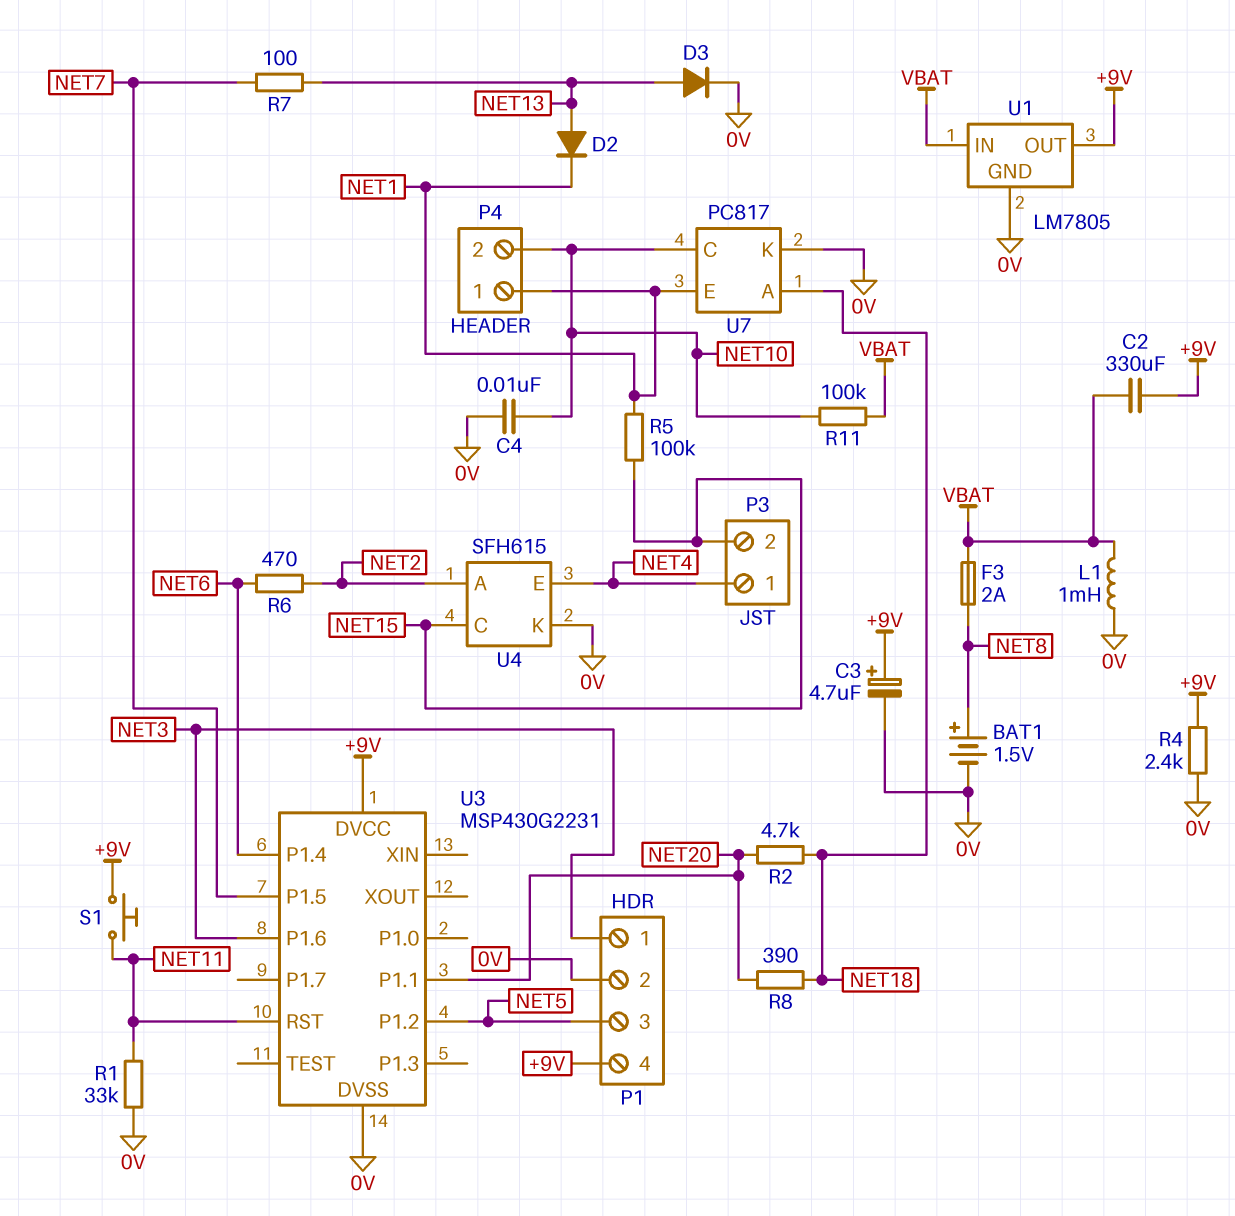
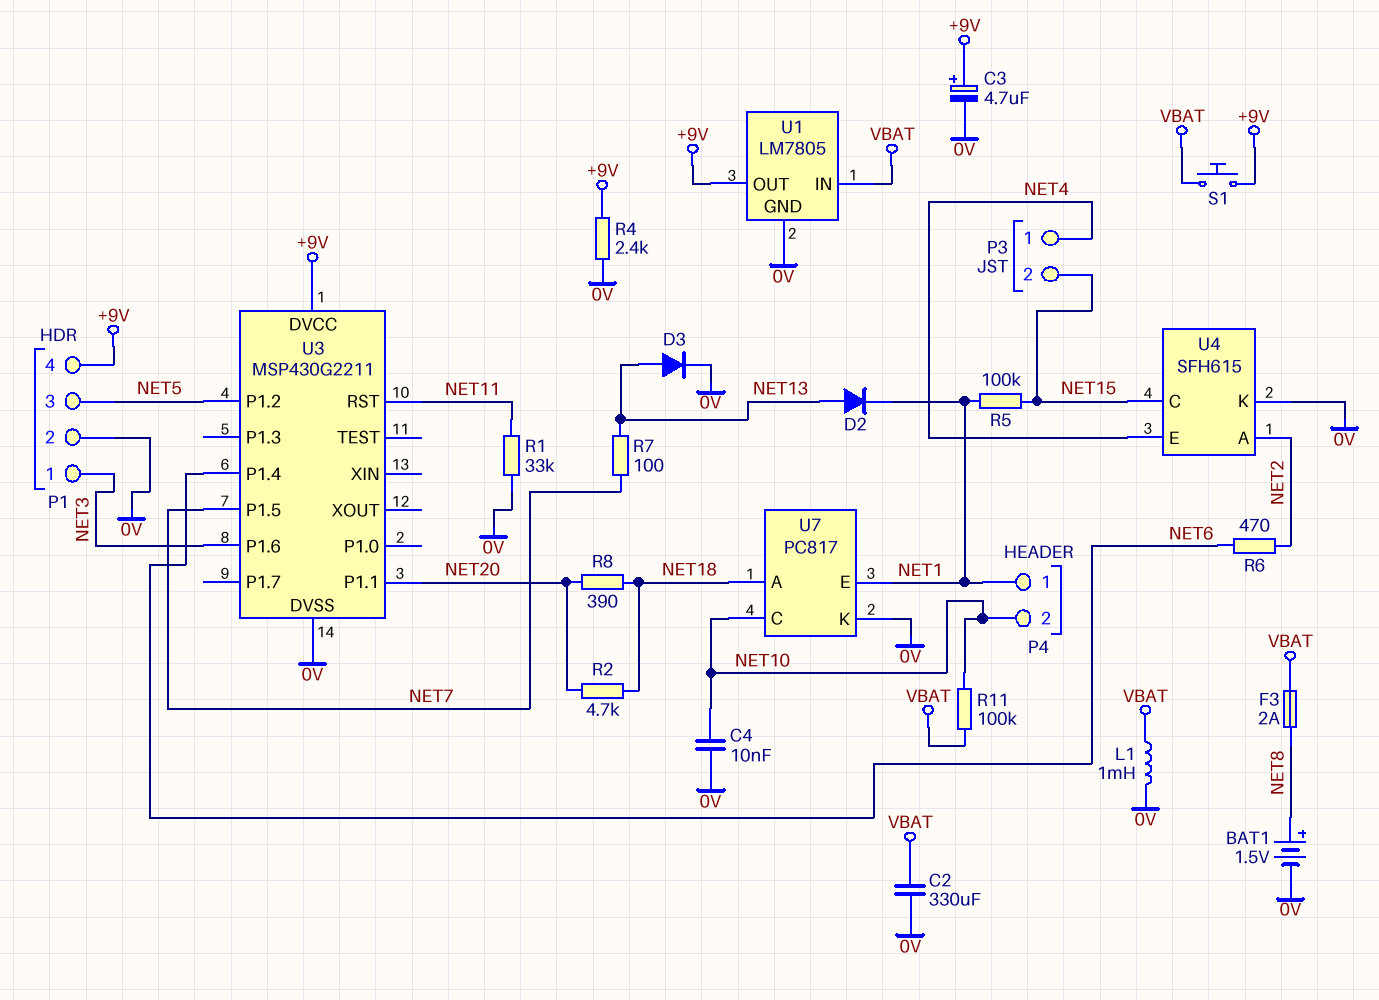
C2: 330uF (+9V, VBAT) -> 330uF (0V, VBAT)
S1: button (+9V, NET11) -> button (+9V, VBAT)
U3: MSP430G2231 -> MSP430G2211

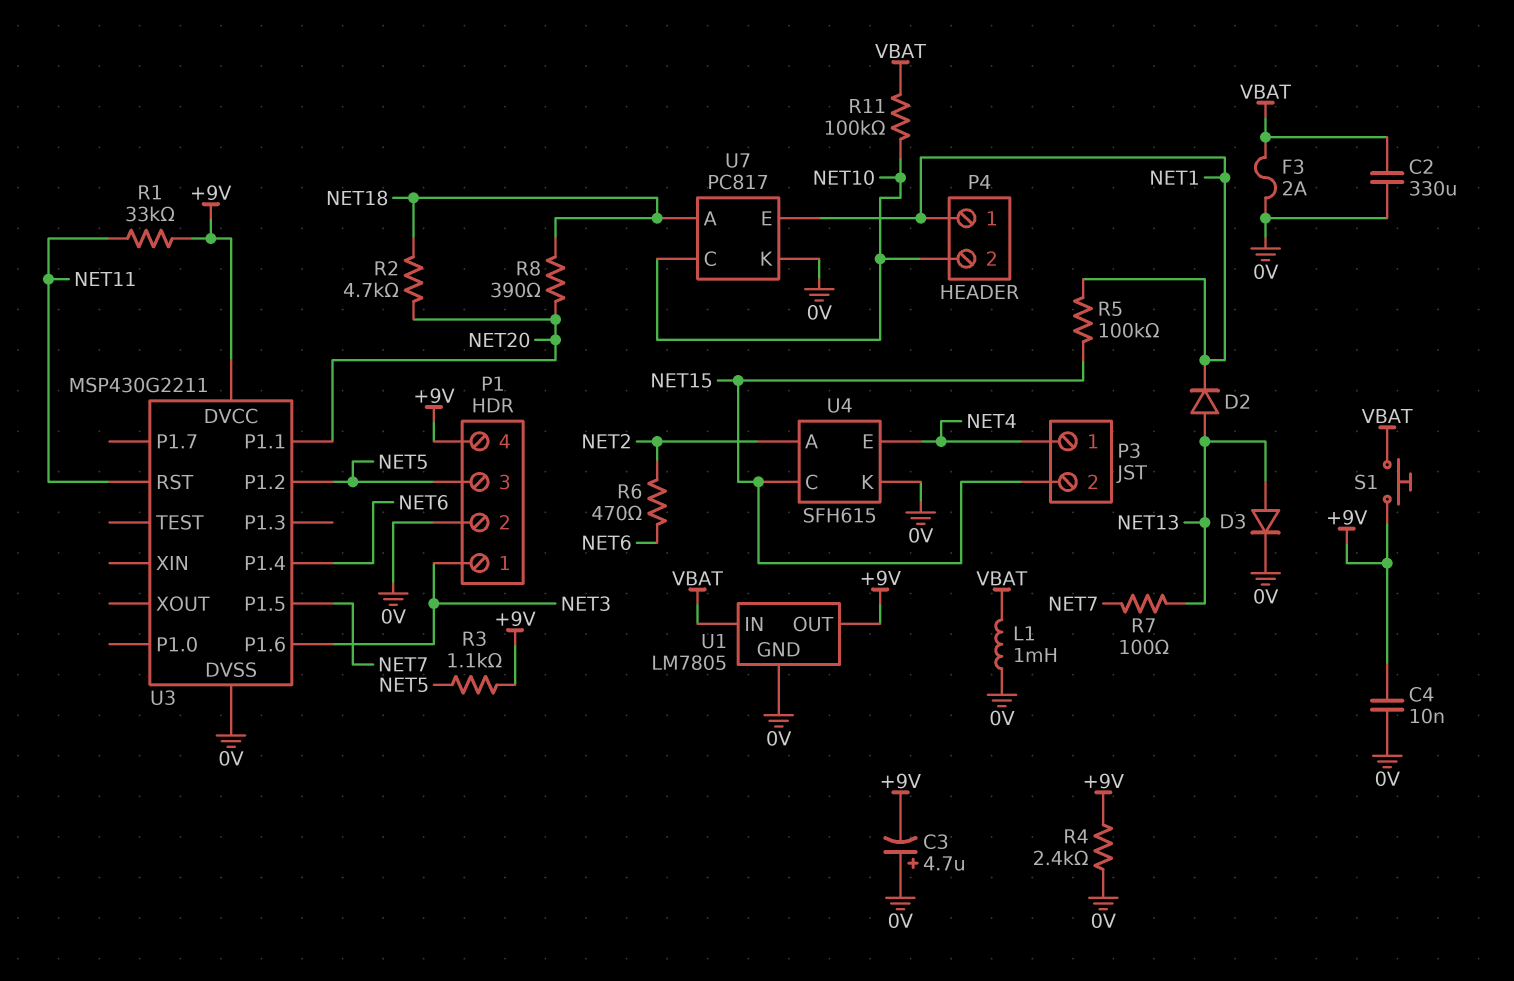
BAT1: 1.5V (plus NET8, minus 0V) -> none
C3: 4.7uF (plus +9V, minus 0V) -> 4.7uF (plus 0V, minus +9V)
C4: 10nF (0V, NET10) -> 10nF (+9V, 0V)
F3: 2A (NET8, VBAT) -> 2A (0V, VBAT)
R1: 33k (0V, NET11) -> 33k (+9V, NET11)
R3: none -> 1.1k (+9V, NET5)

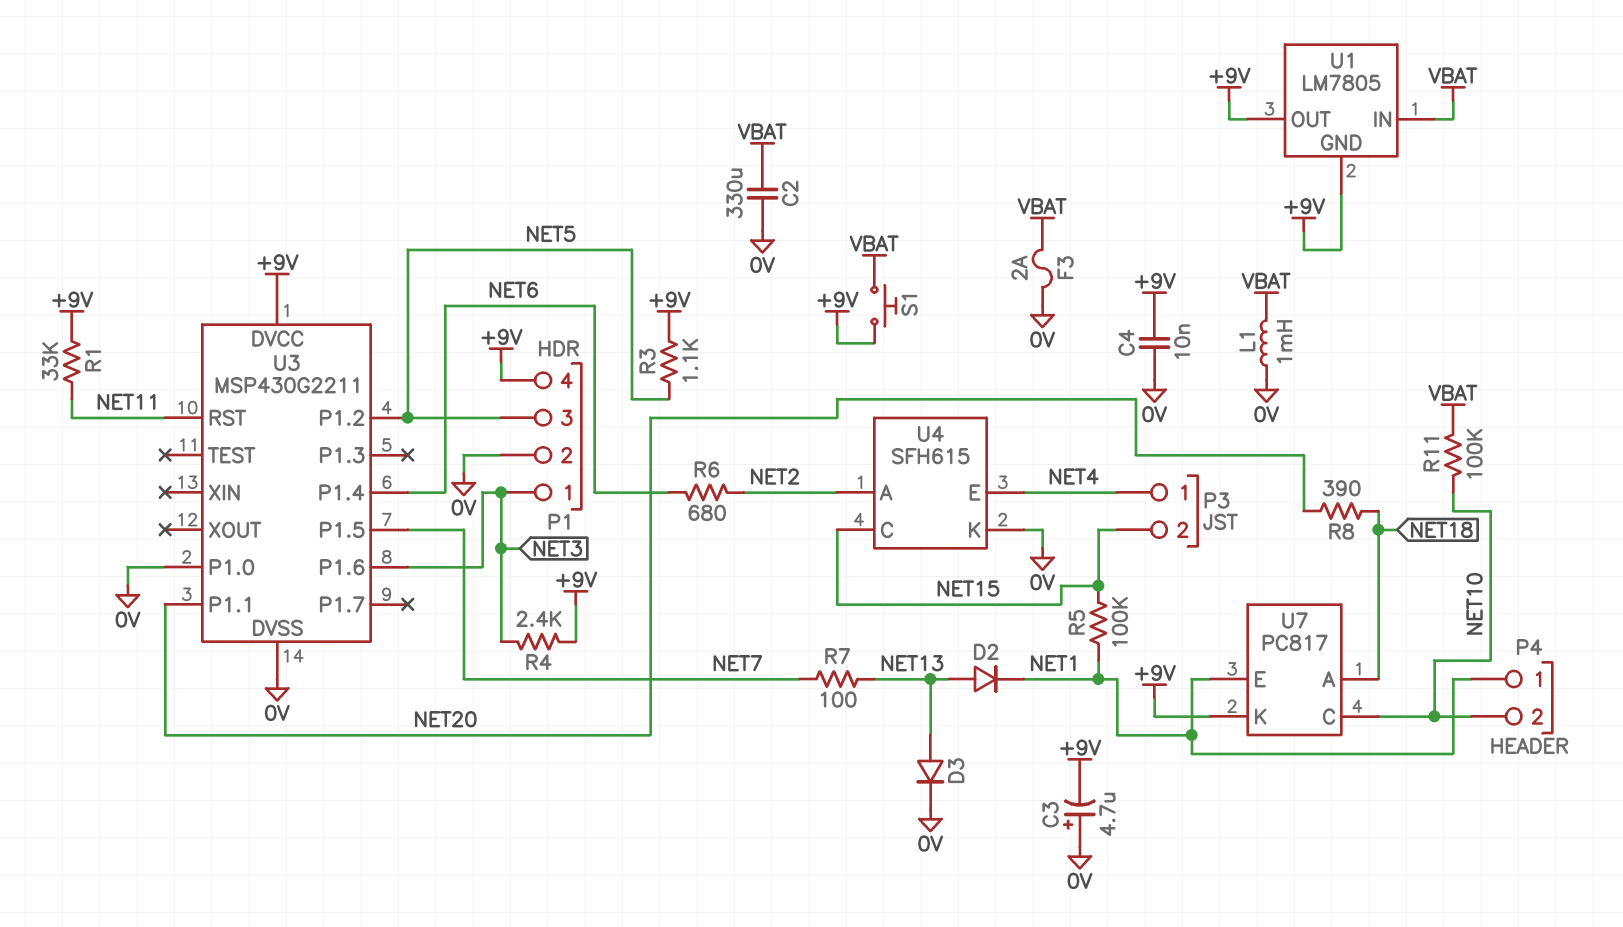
R2: 4.7k (NET18, NET20) -> none
R4: 2.4k (+9V, 0V) -> 2.4k (+9V, NET3)
R6: 470 (NET2, NET6) -> 680 (NET2, NET6)
U1 pin GND: 0V -> +9V
U3 pin P1.0: none -> 0V
U7 pin K: 0V -> +9V

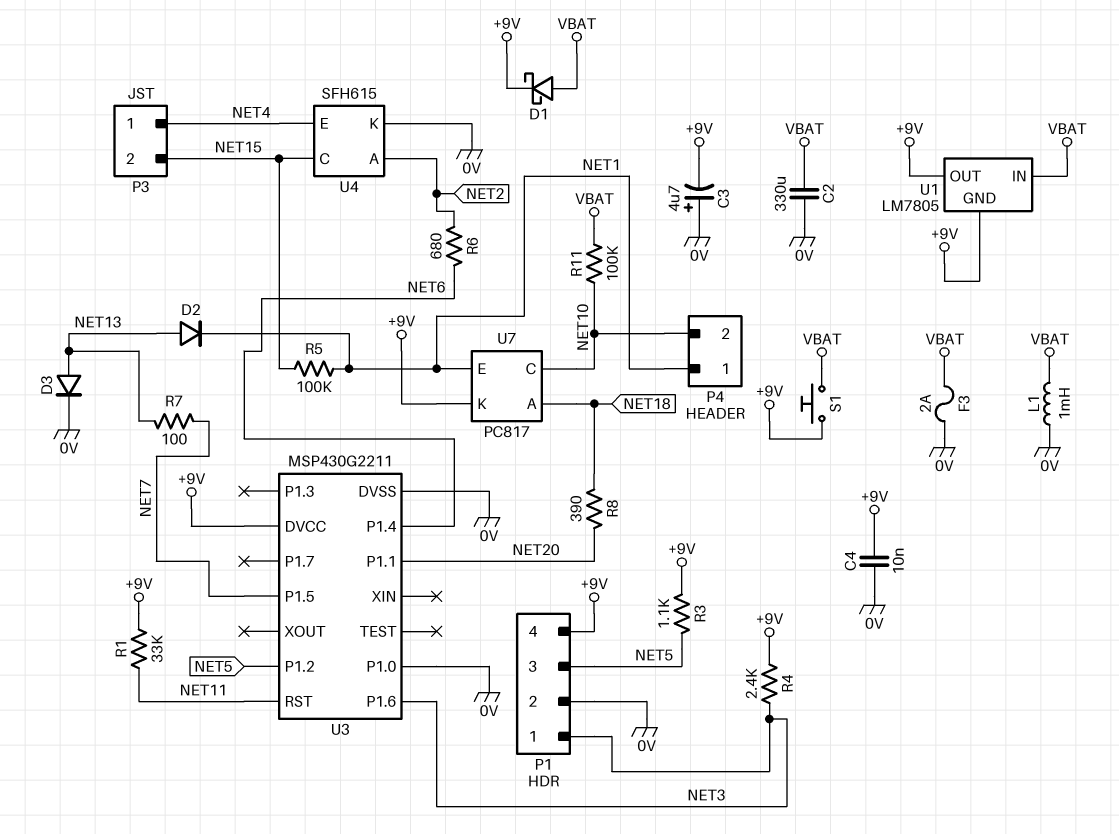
D1: none -> schottky (A VBAT, K +9V)

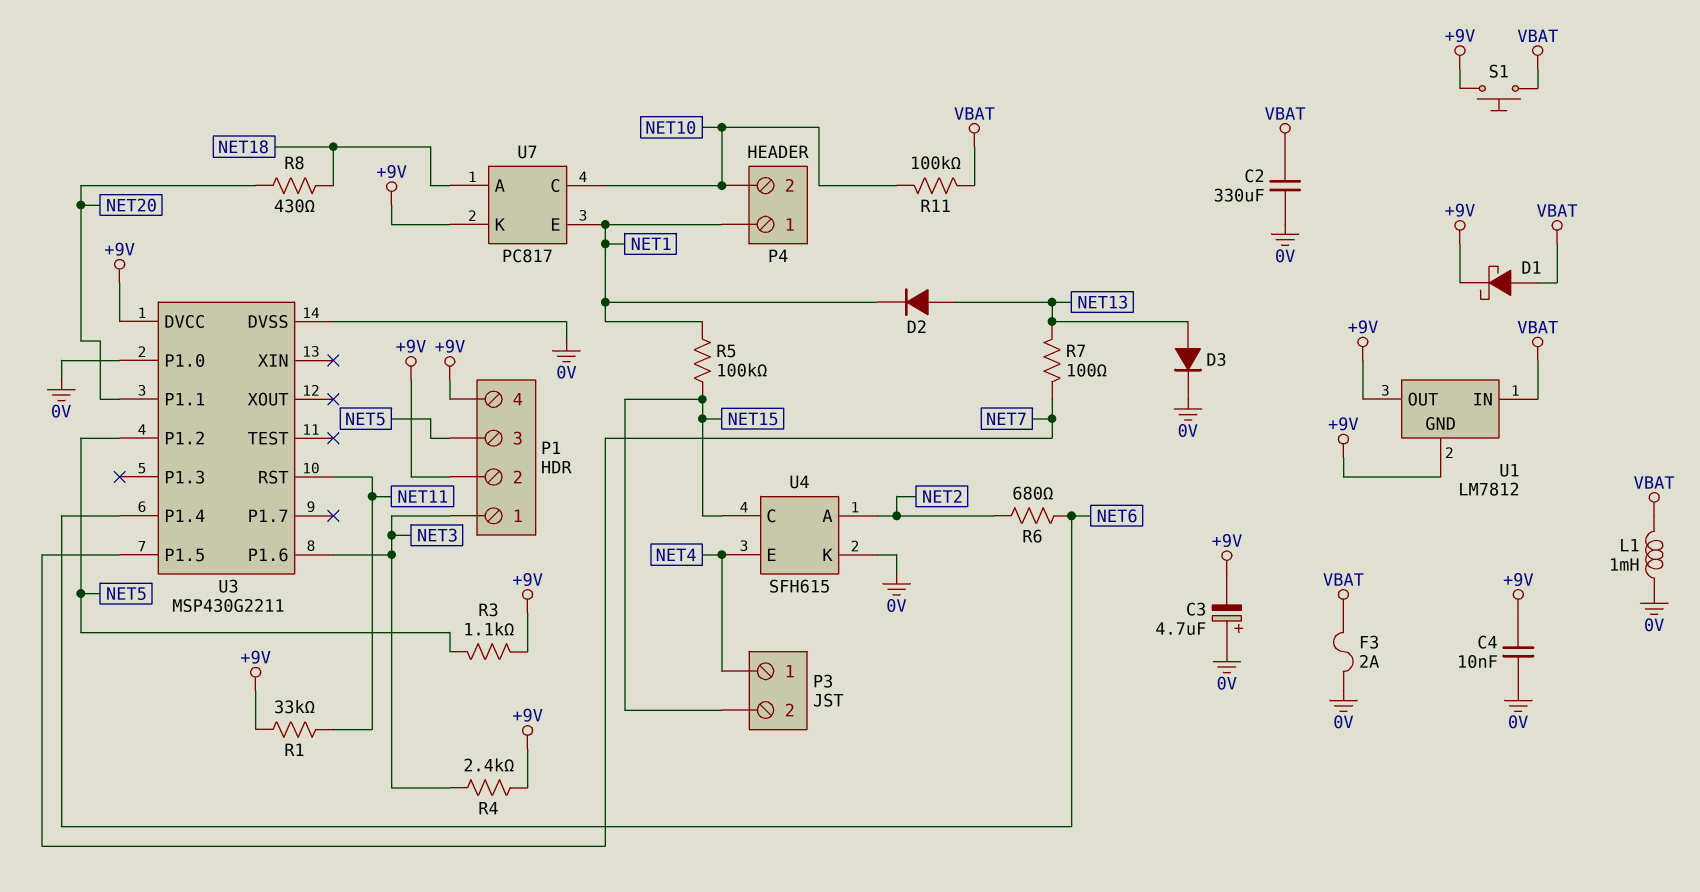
P1 pin 2: 0V -> +9V
R8: 390 (NET18, NET20) -> 430 (NET18, NET20)
U1: LM7805 -> LM7812

